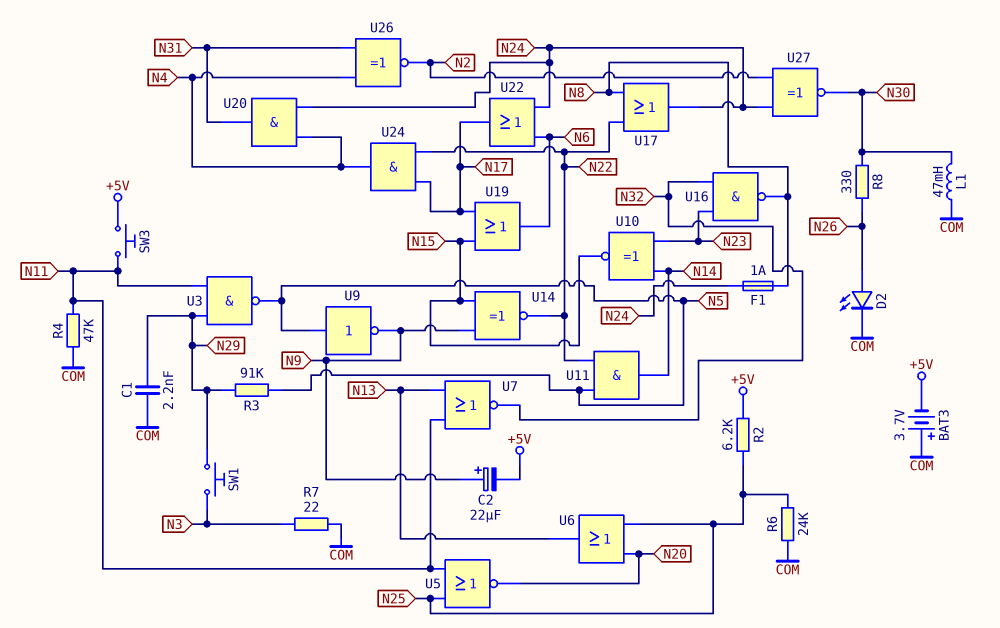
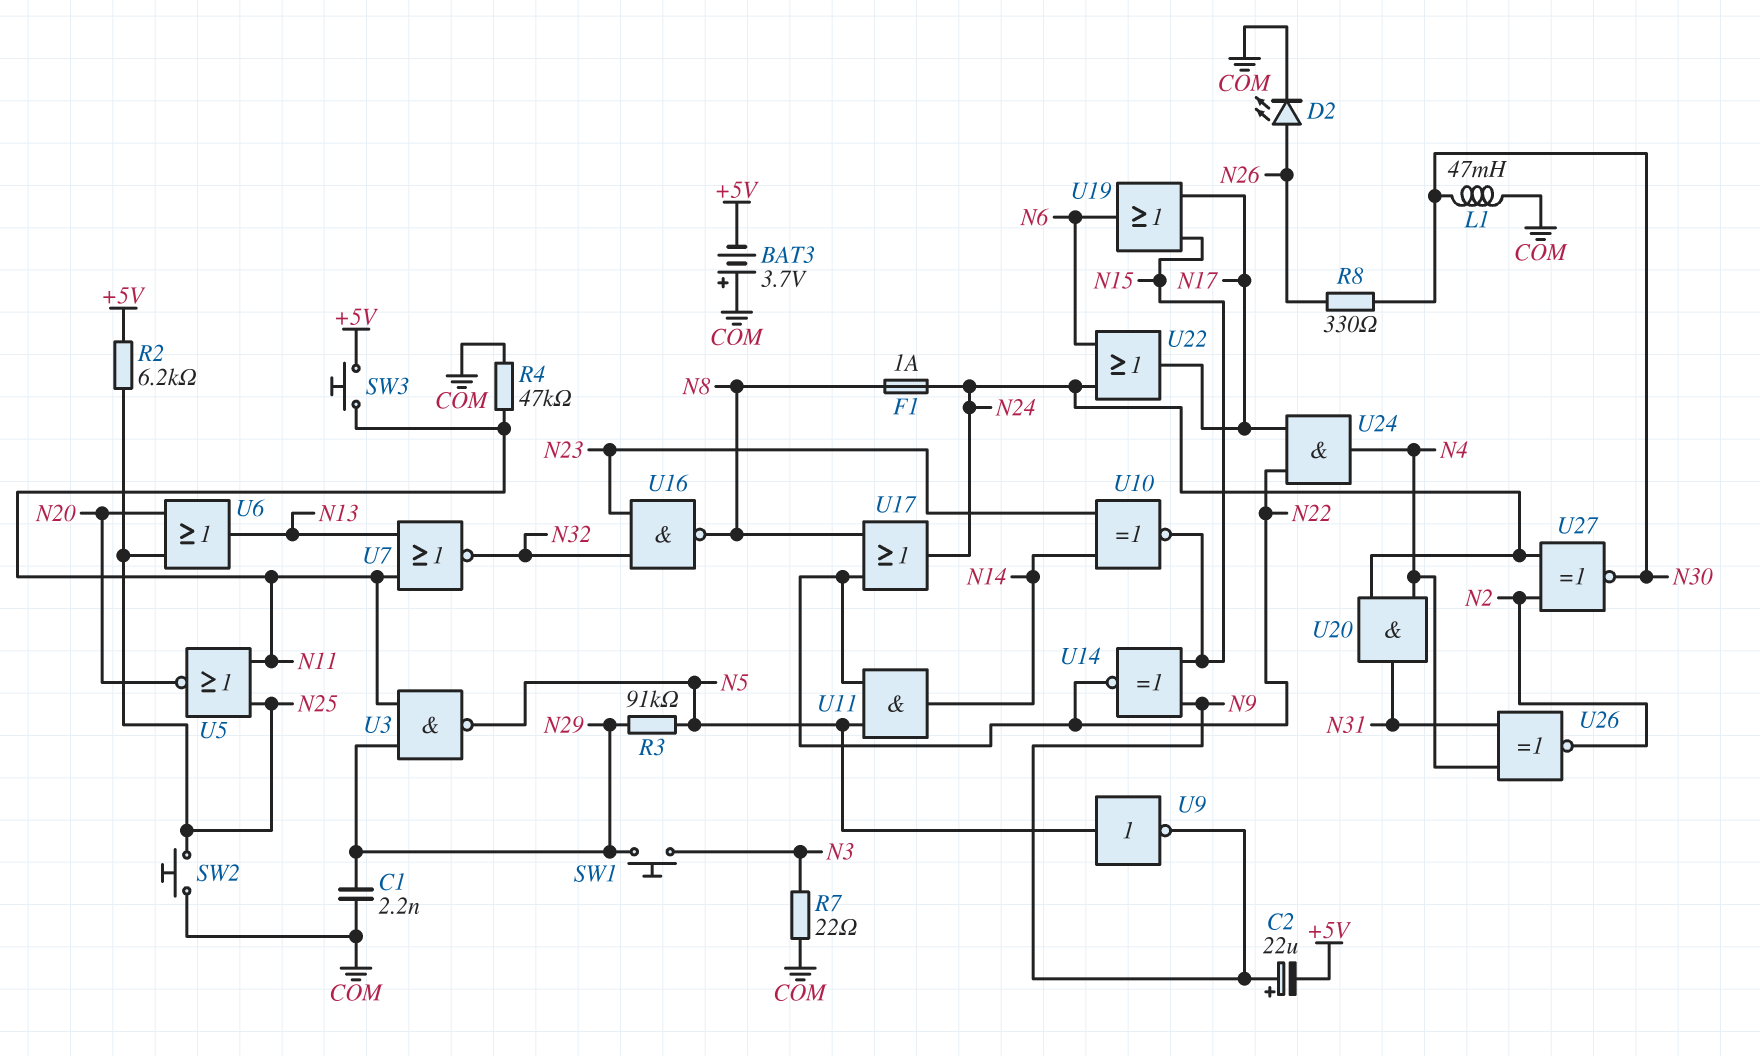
R6: 24k (COM, N25) -> none
SW2: none -> button (COM, N25)

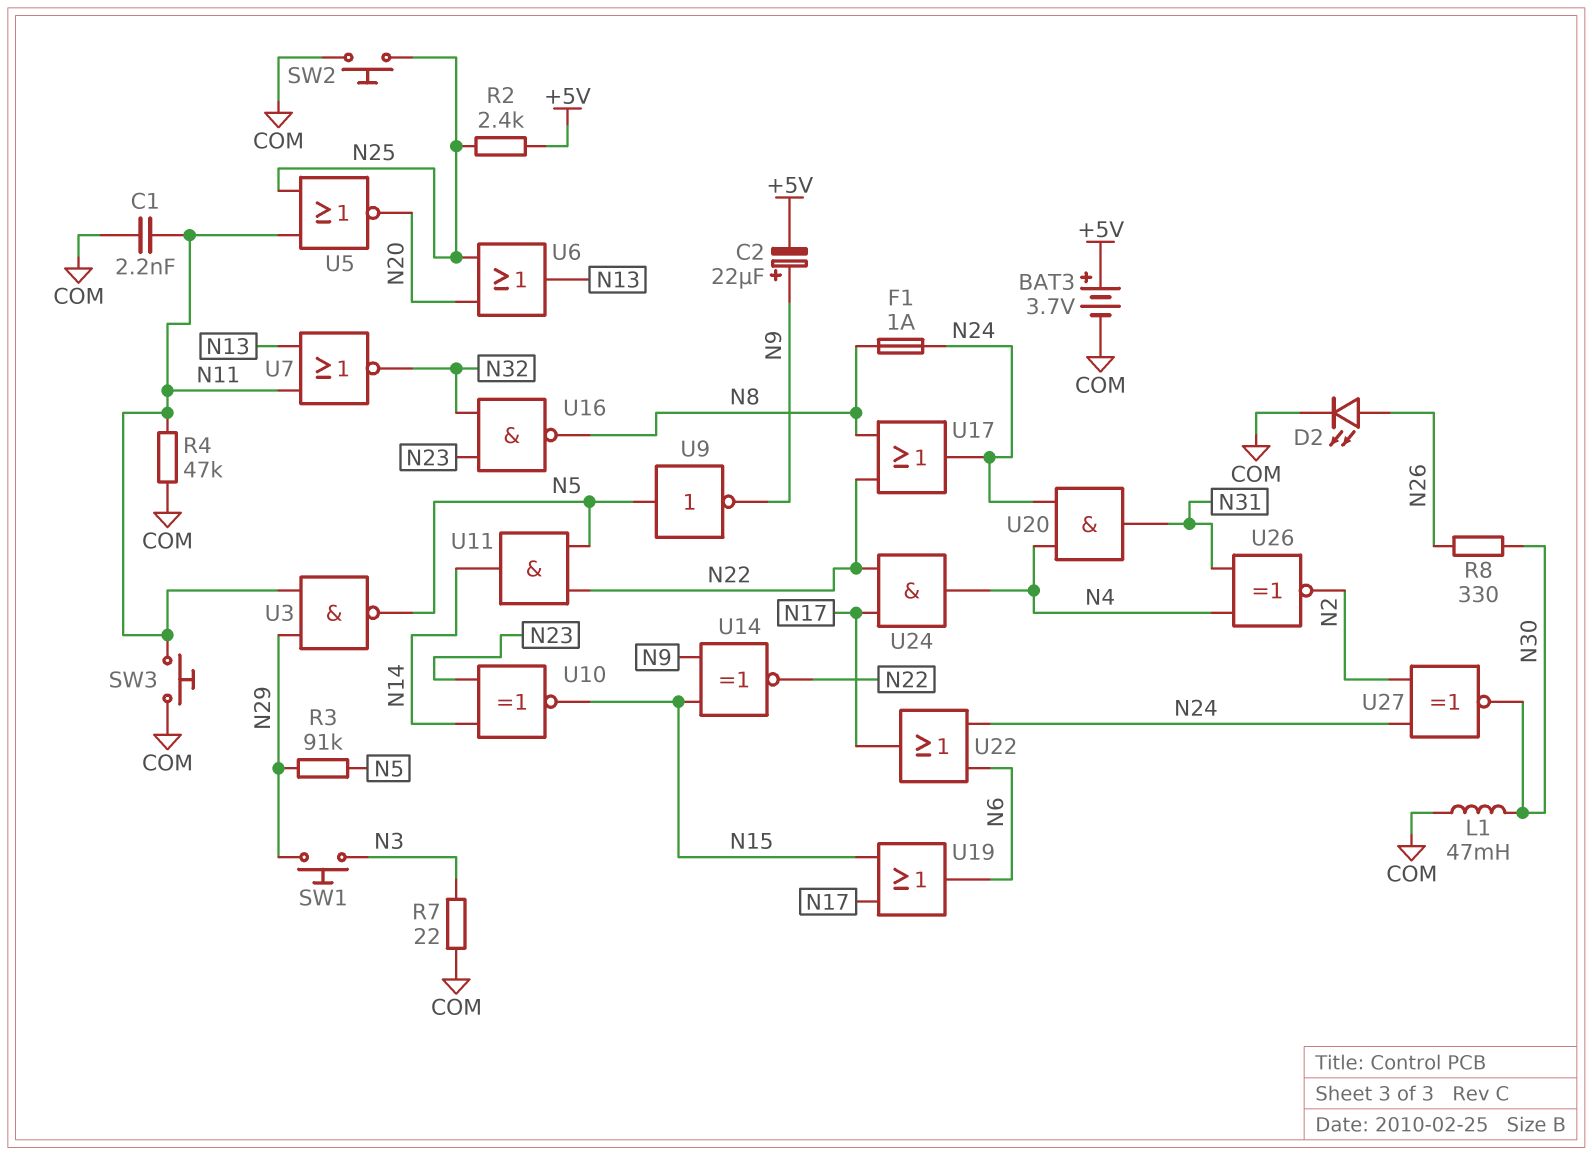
BAT3: 3.7V (plus COM, minus +5V) -> 3.7V (plus +5V, minus COM)
C1: 2.2nF (COM, N29) -> 2.2nF (COM, N11)
R2: 6.2k (+5V, N25) -> 2.4k (+5V, N25)
SW3: button (+5V, N11) -> button (COM, N11)

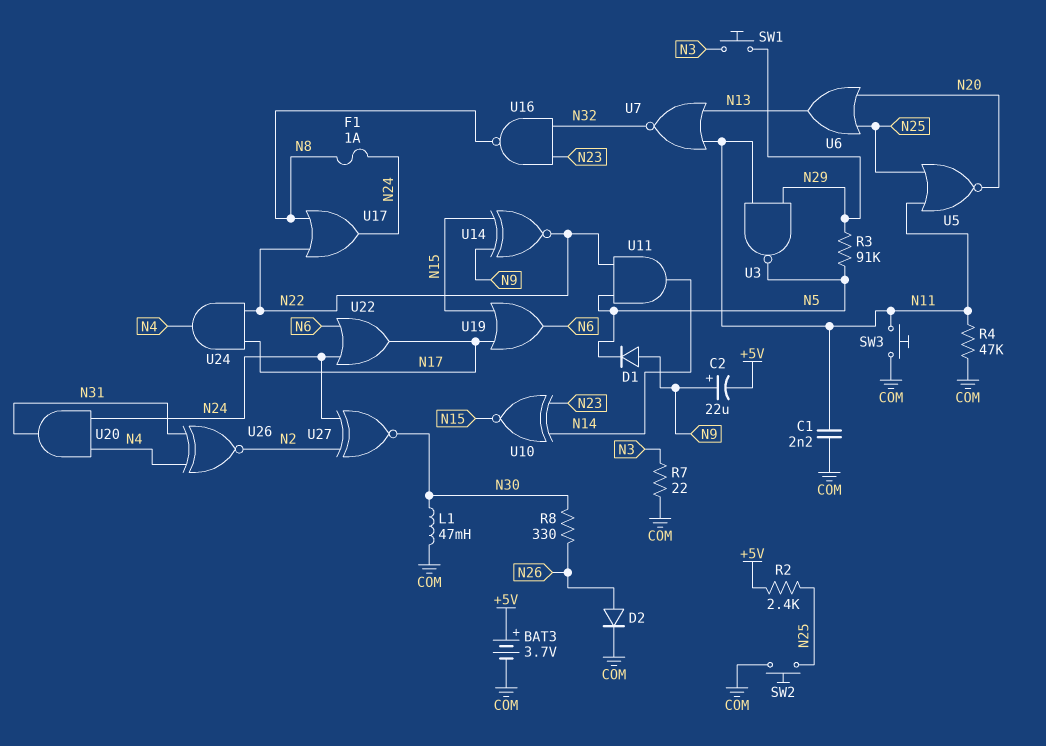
D1: none -> diode (A N9, K N5)
D2: LED (A N26, K COM) -> diode (A N26, K COM)
U9: NOT (in N5, out N9) -> none

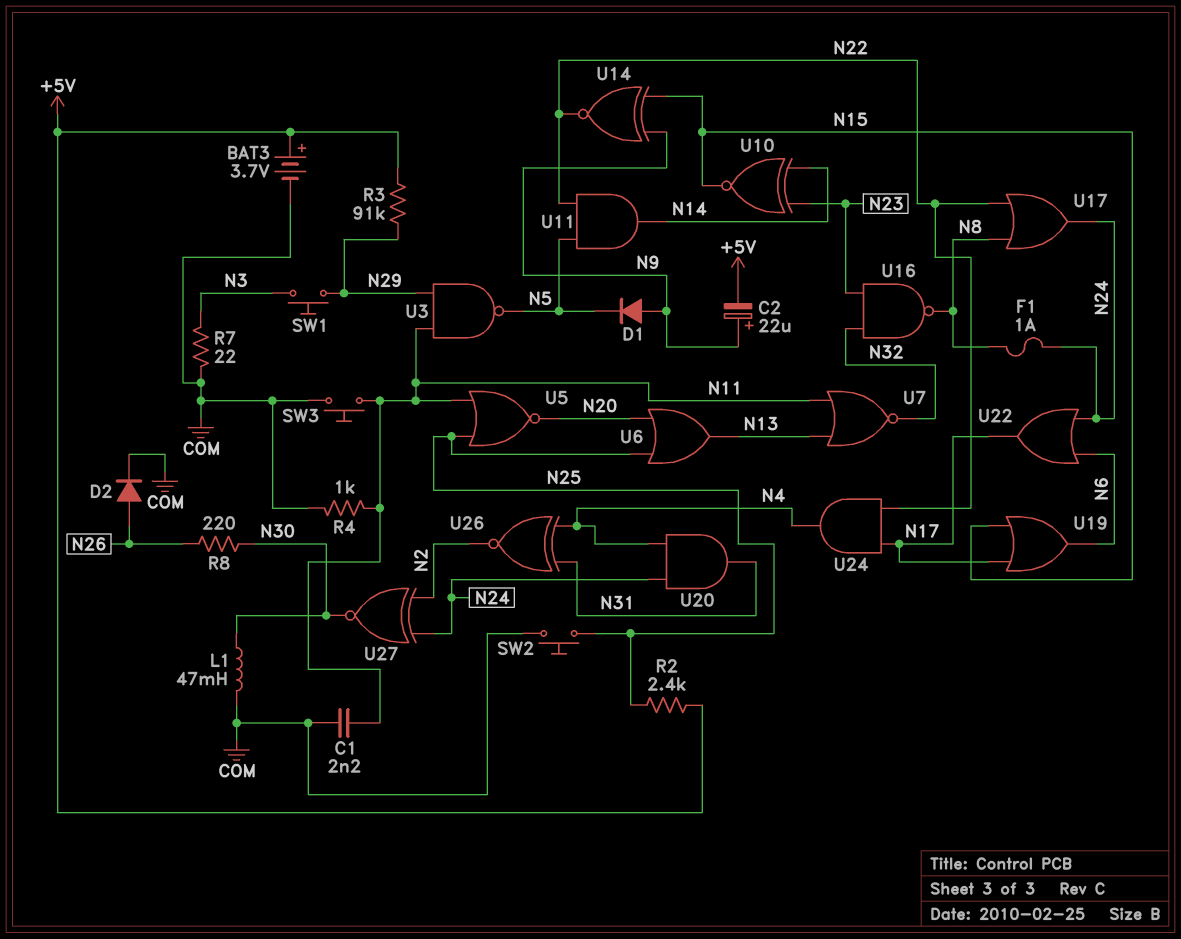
R3: 91k (N5, N29) -> 91k (+5V, N29)
R4: 47k (COM, N11) -> 1k (COM, N11)
R8: 330 (N26, N30) -> 220 (N26, N30)

